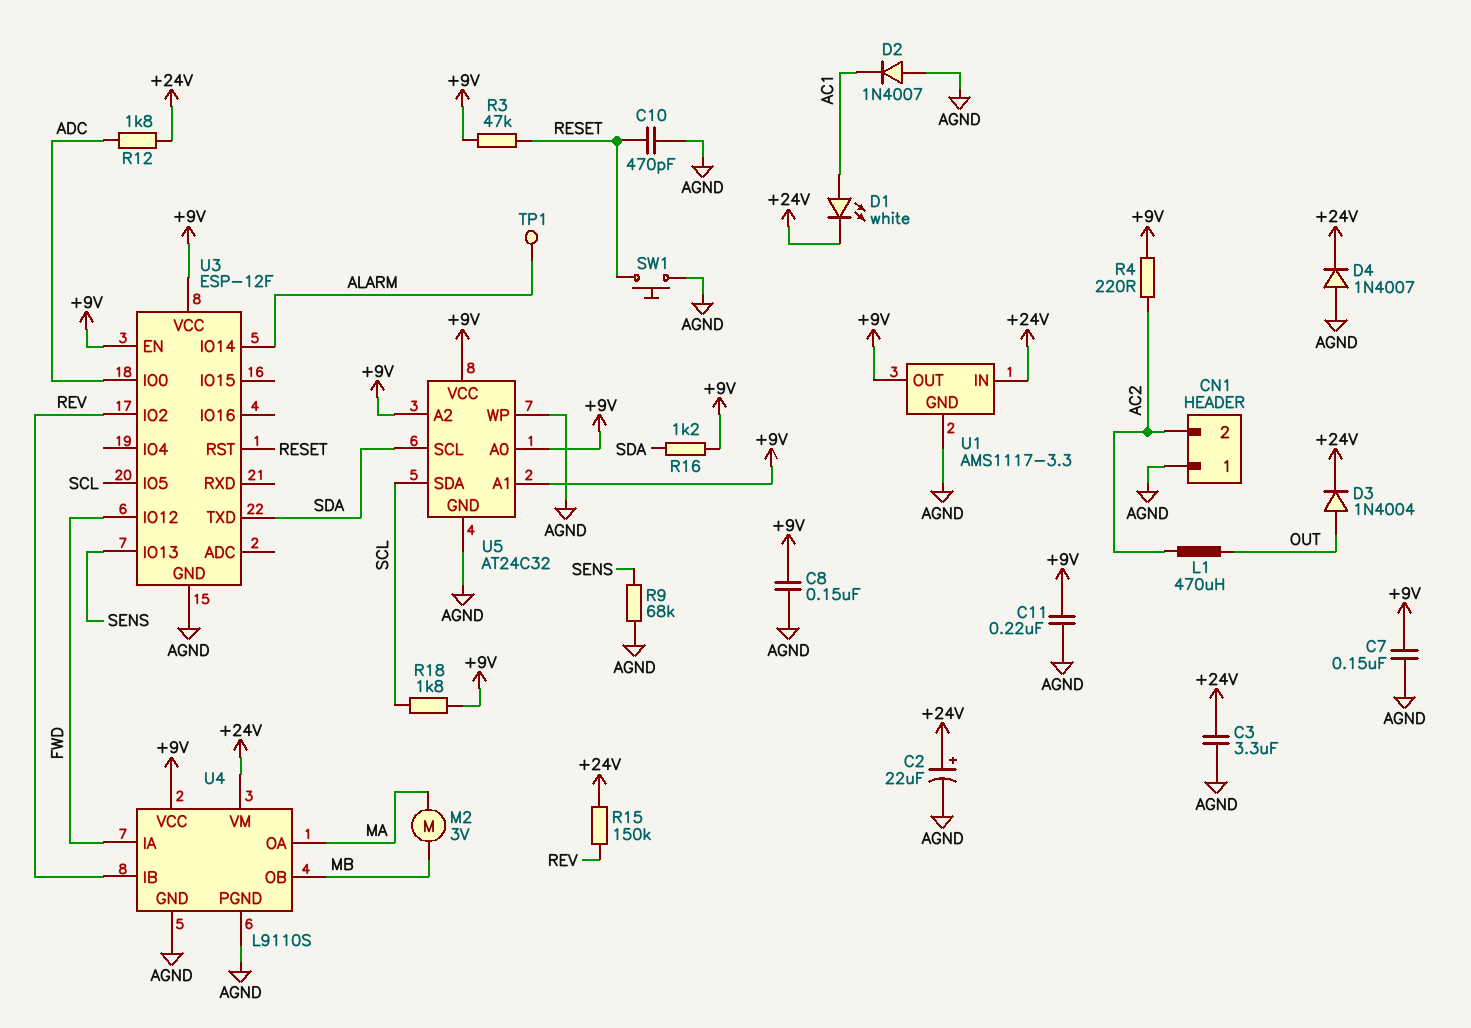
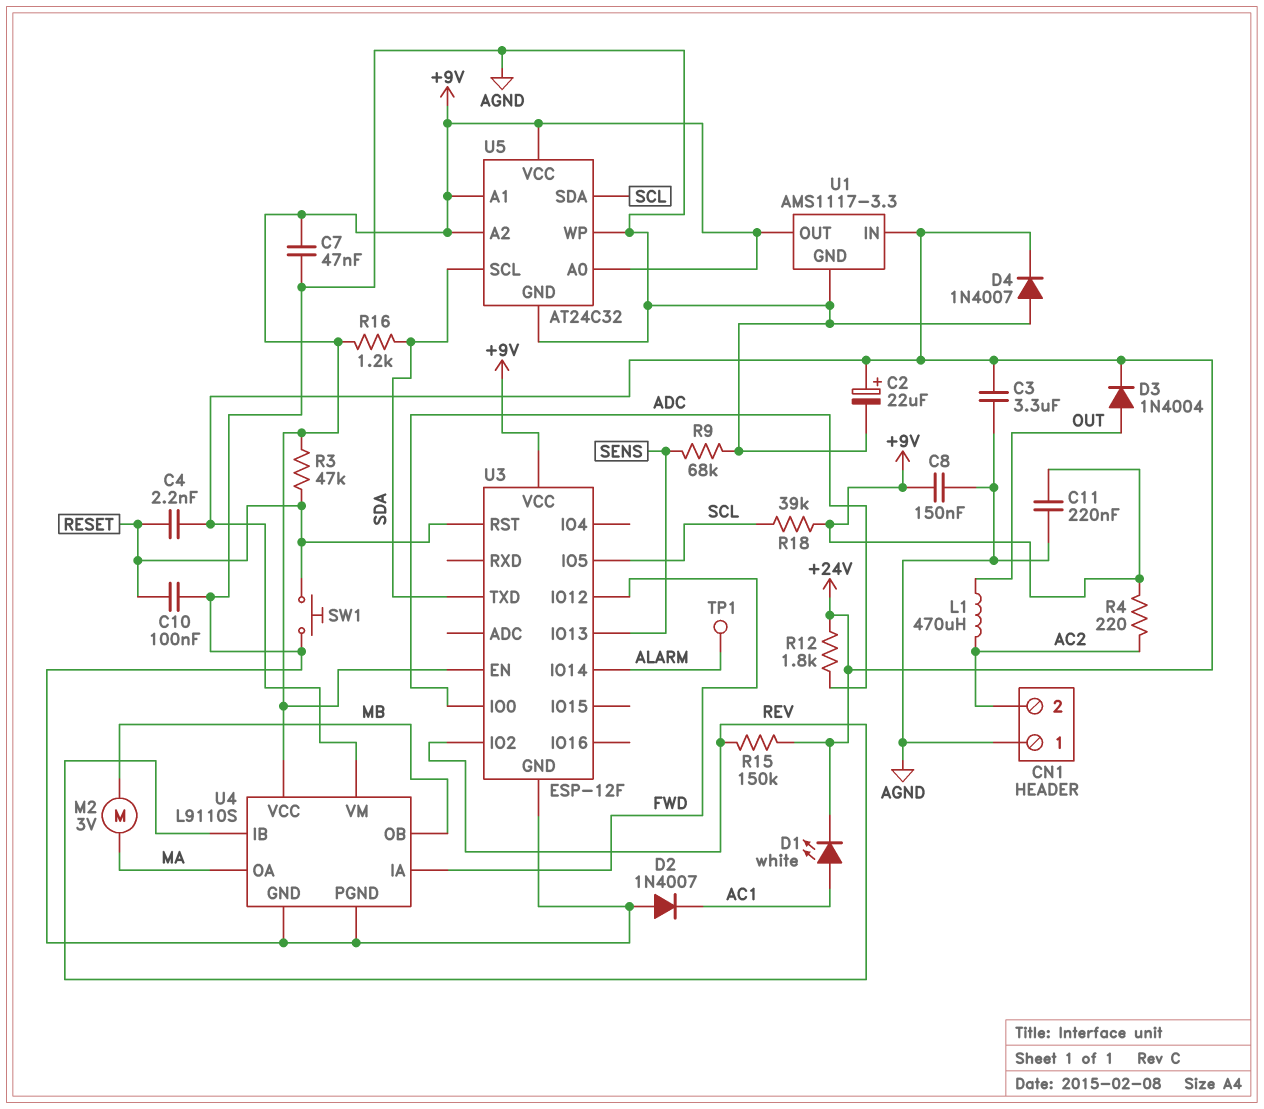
C4: none -> 2.2nF (+24V, RESET)
C7: 150nF (+9V, AGND) -> 47nF (+9V, AGND)
C10: 470pF (AGND, RESET) -> 100nF (AGND, RESET)
R18: 1.8k (+9V, SCL) -> 39k (+9V, SCL)

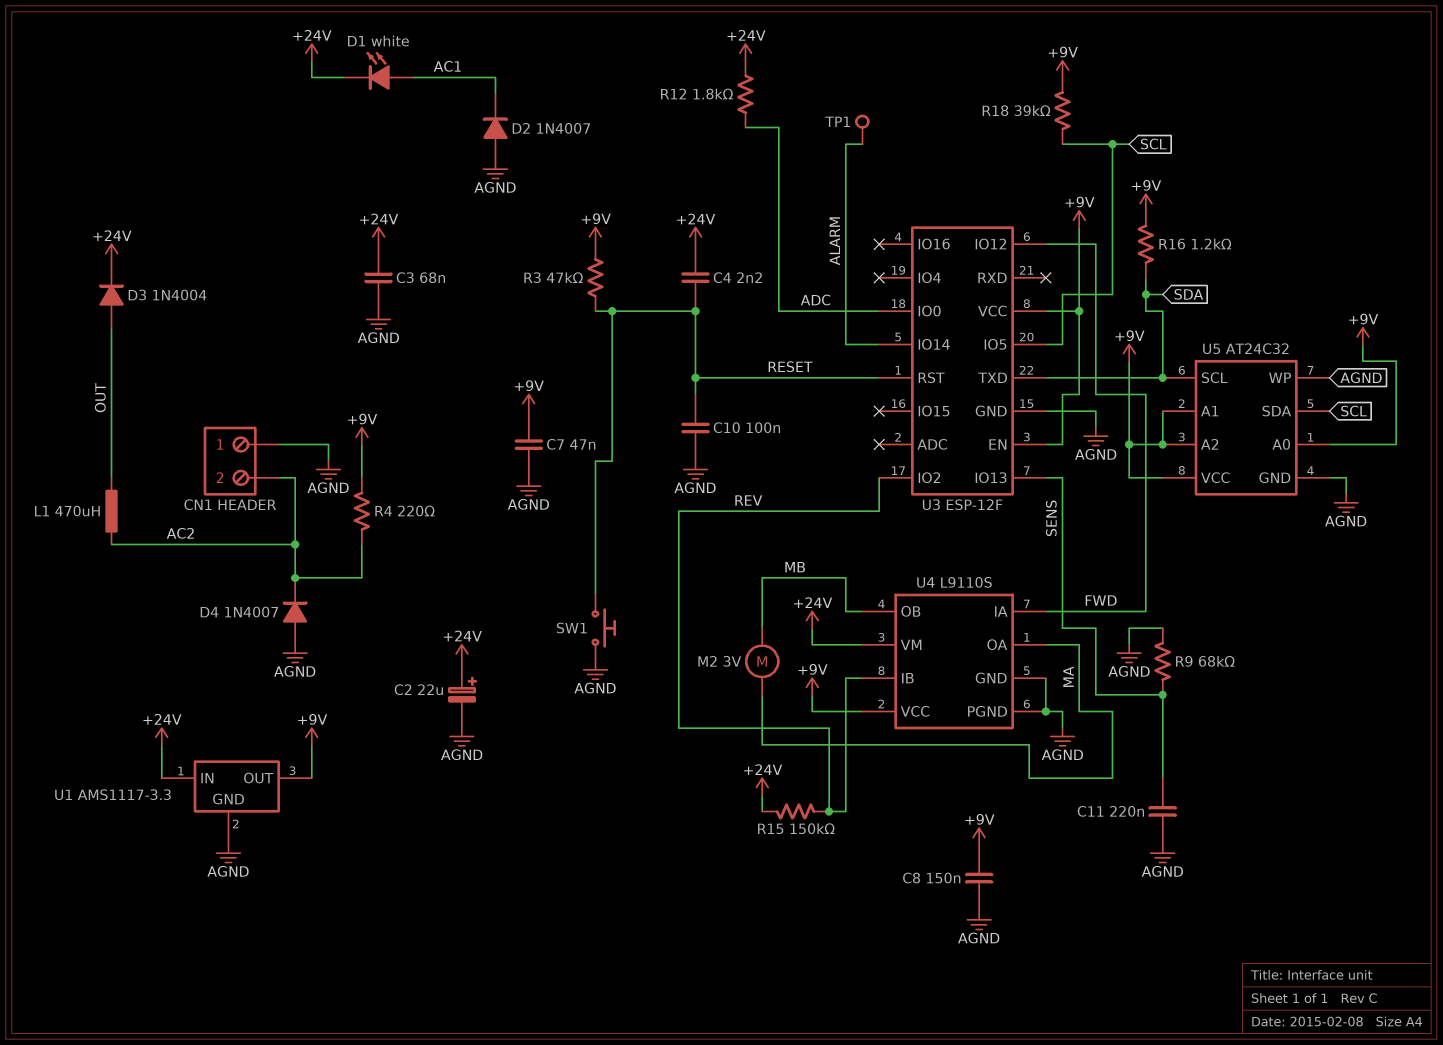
C3: 3.3uF (+24V, AGND) -> 68nF (+24V, AGND)
C11: 220nF (+9V, AGND) -> 220nF (AGND, SENS)
D4: diode 1N4007 (A AGND, K +24V) -> diode 1N4007 (A AGND, K AC2)

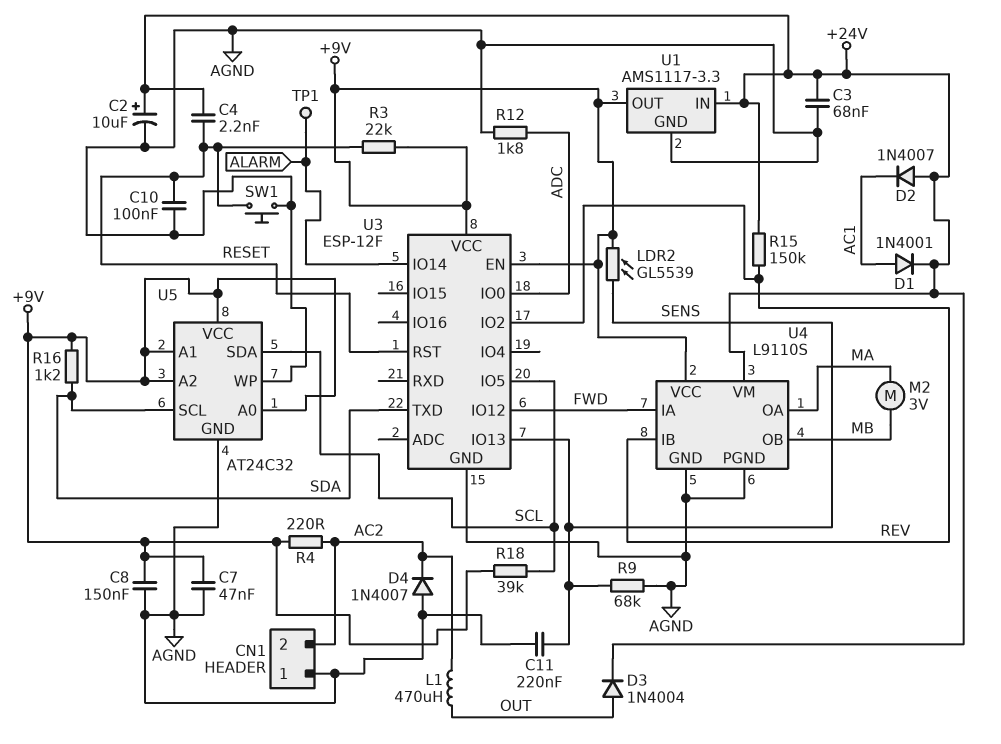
C2: 22uF (plus +24V, minus AGND) -> 10uF (plus +24V, minus AGND)
D1: LED white (A AC1, K +24V) -> diode 1N4001 (A AC1, K +24V)
D2: diode 1N4007 (A AGND, K AC1) -> diode 1N4007 (A +24V, K AC1)
LDR2: none -> GL5539 (+9V, SENS)
R3: 47k (+9V, RESET) -> 22k (+9V, RESET)
R12: 1.8k (+24V, ADC) -> 1.8k (ADC, AGND)

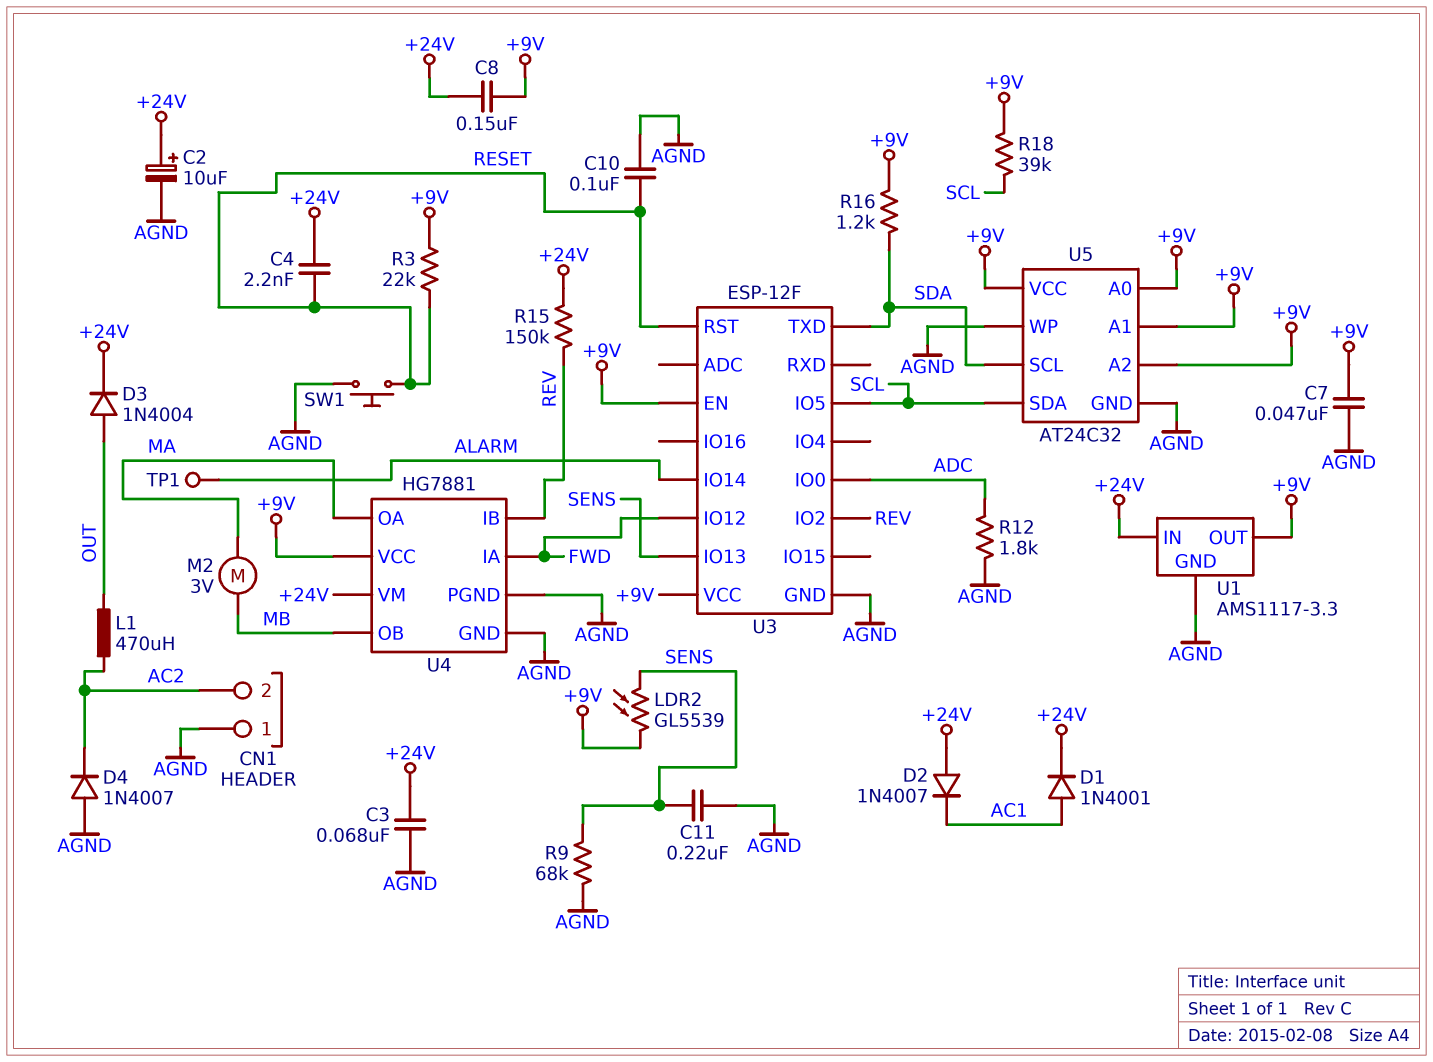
C8: 150nF (+9V, AGND) -> 150nF (+9V, +24V)
R4: 220 (+9V, AC2) -> none
U4: L9110S -> HG7881

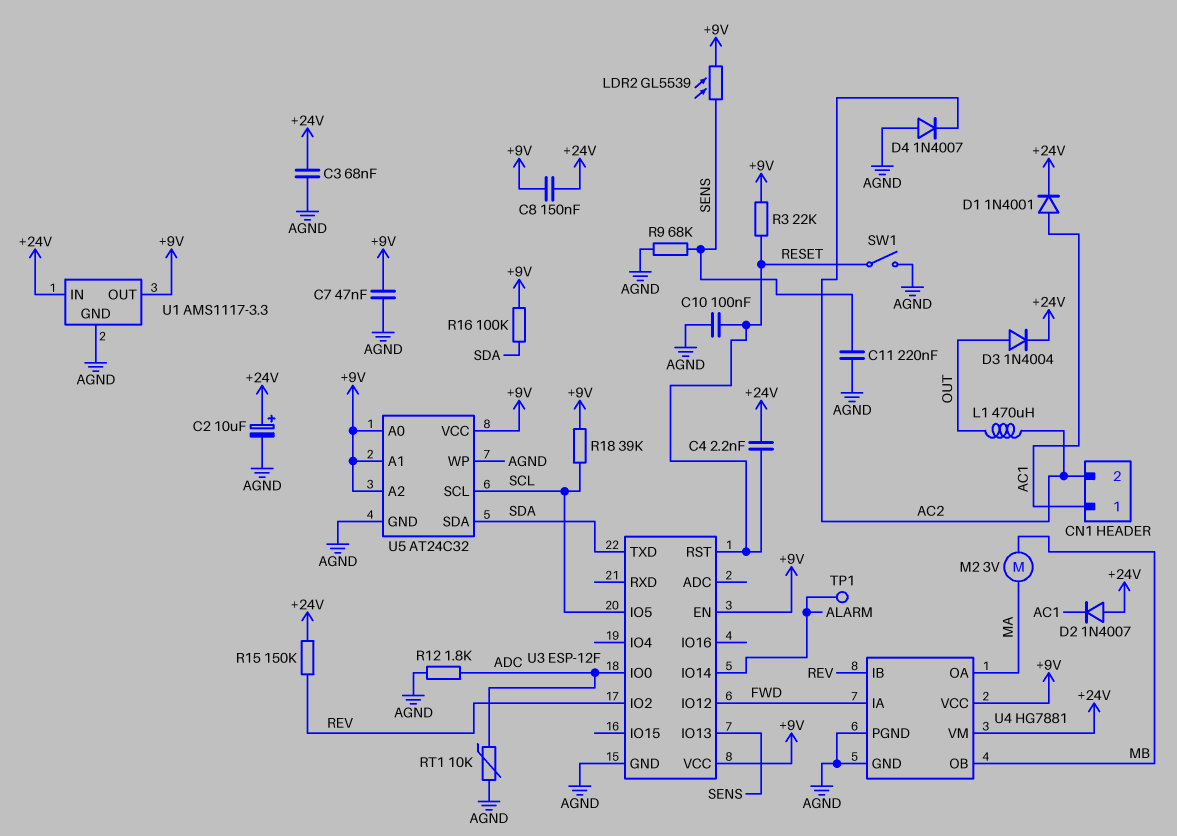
CN1 pin 1: AGND -> AC1
R16: 1.2k (+9V, SDA) -> 100k (+9V, SDA)
RT1: none -> 10k (ADC, AGND)
SW1: button (AGND, RESET) -> switch (AGND, RESET)
U5 pin SCL: SDA -> SCL
U5 pin SDA: SCL -> SDA

